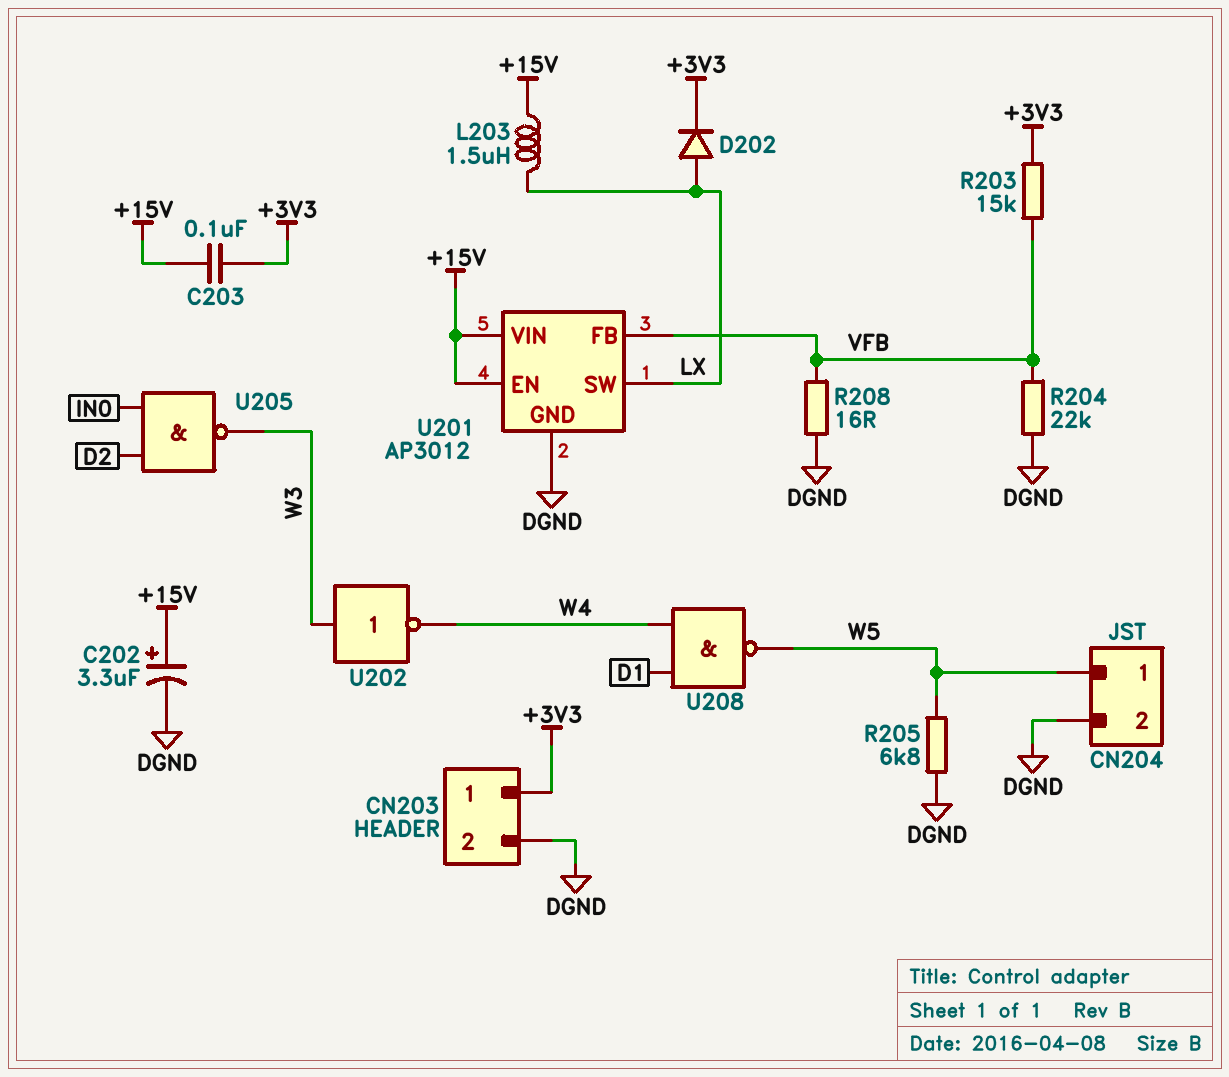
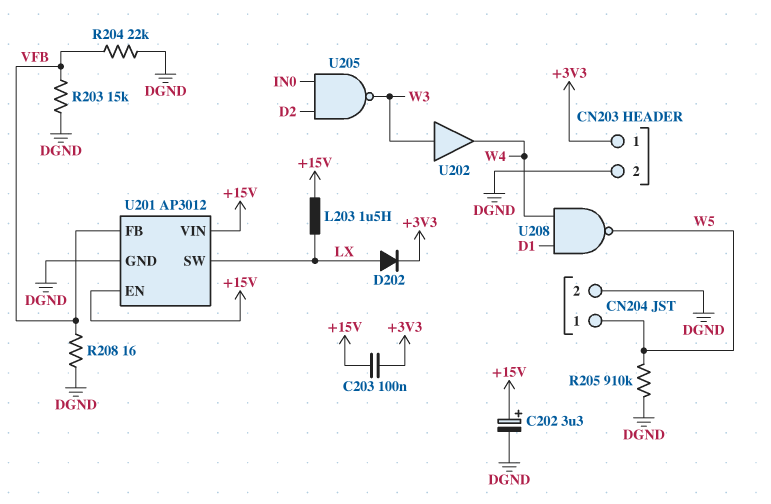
R203: 15k (+3V3, VFB) -> 15k (DGND, VFB)
R205: 6.8k (DGND, W5) -> 910k (DGND, W5)
U202: NOT (in W3, out W4) -> buffer (in W3, out W4)

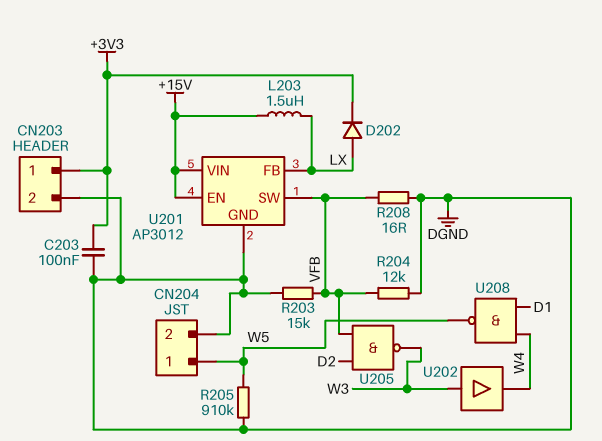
C202: 3.3uF (plus +15V, minus DGND) -> none
C203: 100nF (+3V3, +15V) -> 100nF (+3V3, DGND)
R204: 22k (DGND, VFB) -> 12k (DGND, VFB)
U201 pin FB: VFB -> LX
U201 pin SW: LX -> VFB
U205: NAND (in D2, in IN0, out W3) -> NAND (in D2, in VFB, out W3)

